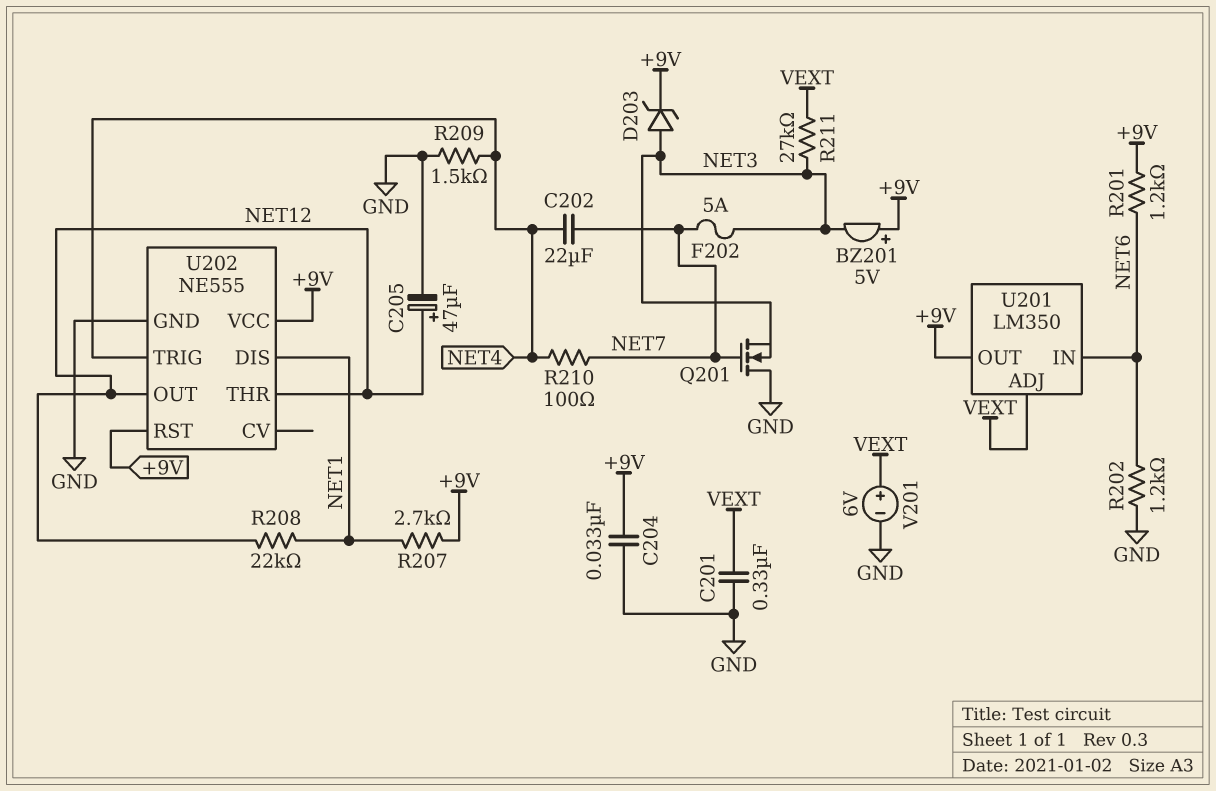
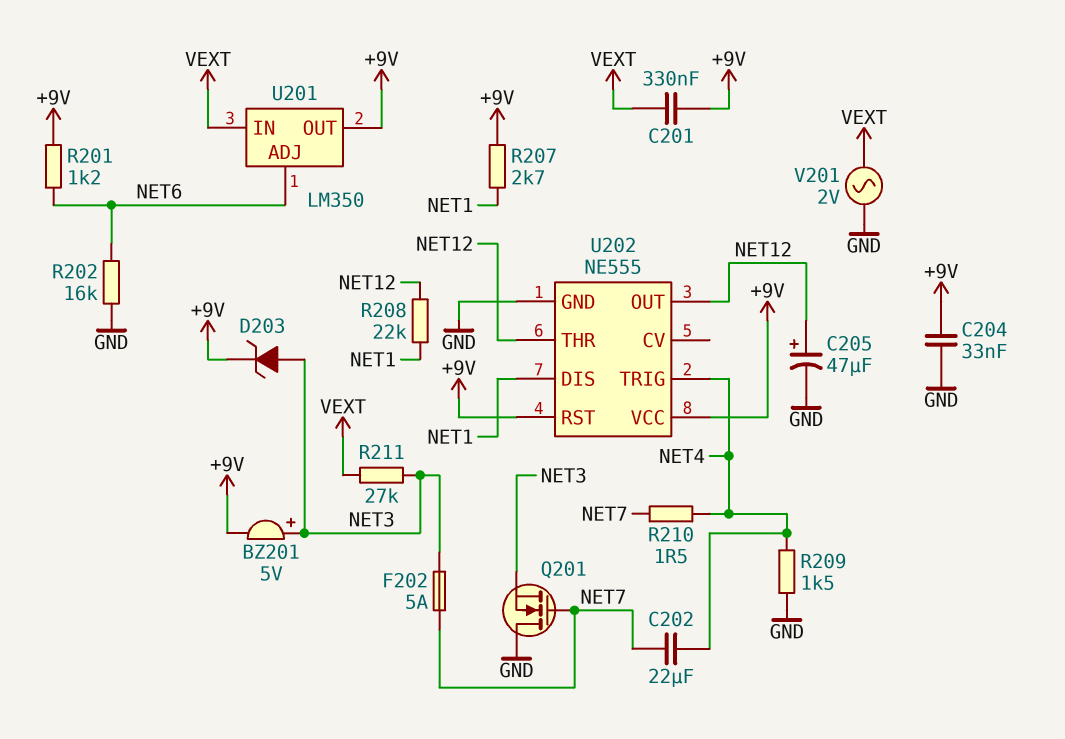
BZ201: buzzer 5V (plus +9V, minus NET3) -> buzzer 5V (plus NET3, minus +9V)
C201: 330nF (GND, VEXT) -> 330nF (+9V, VEXT)
R202: 1.2k (GND, NET6) -> 16k (GND, NET6)
R210: 100 (NET4, NET7) -> 1.5 (NET4, NET7)
U201 pin ADJ: VEXT -> NET6
U201 pin IN: NET6 -> VEXT
V201: 6V (plus VEXT, minus GND) -> AC 2V (GND, VEXT)

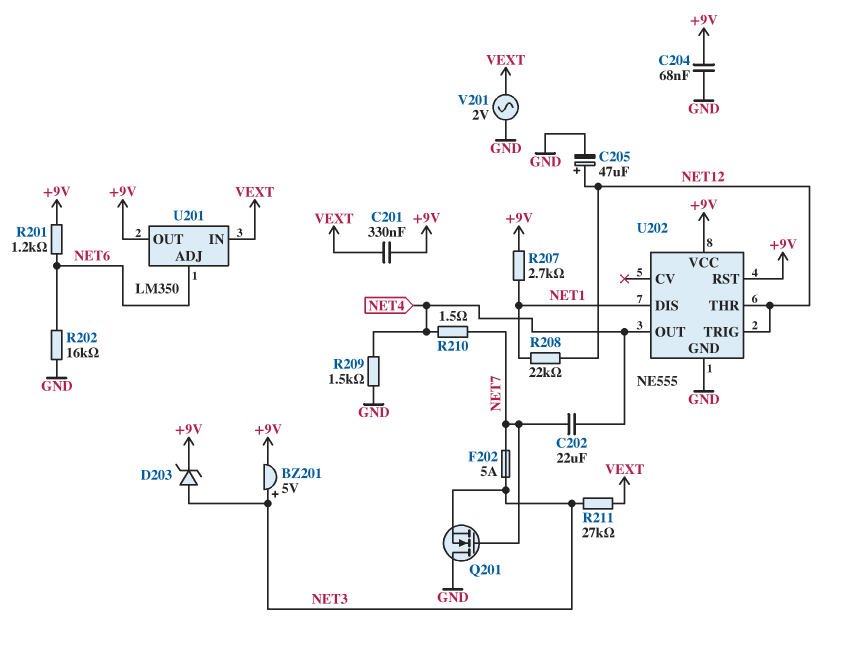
C204: 33nF (+9V, GND) -> 68nF (+9V, GND)
U202 pin OUT: NET12 -> NET4
U202 pin TRIG: NET4 -> NET12

